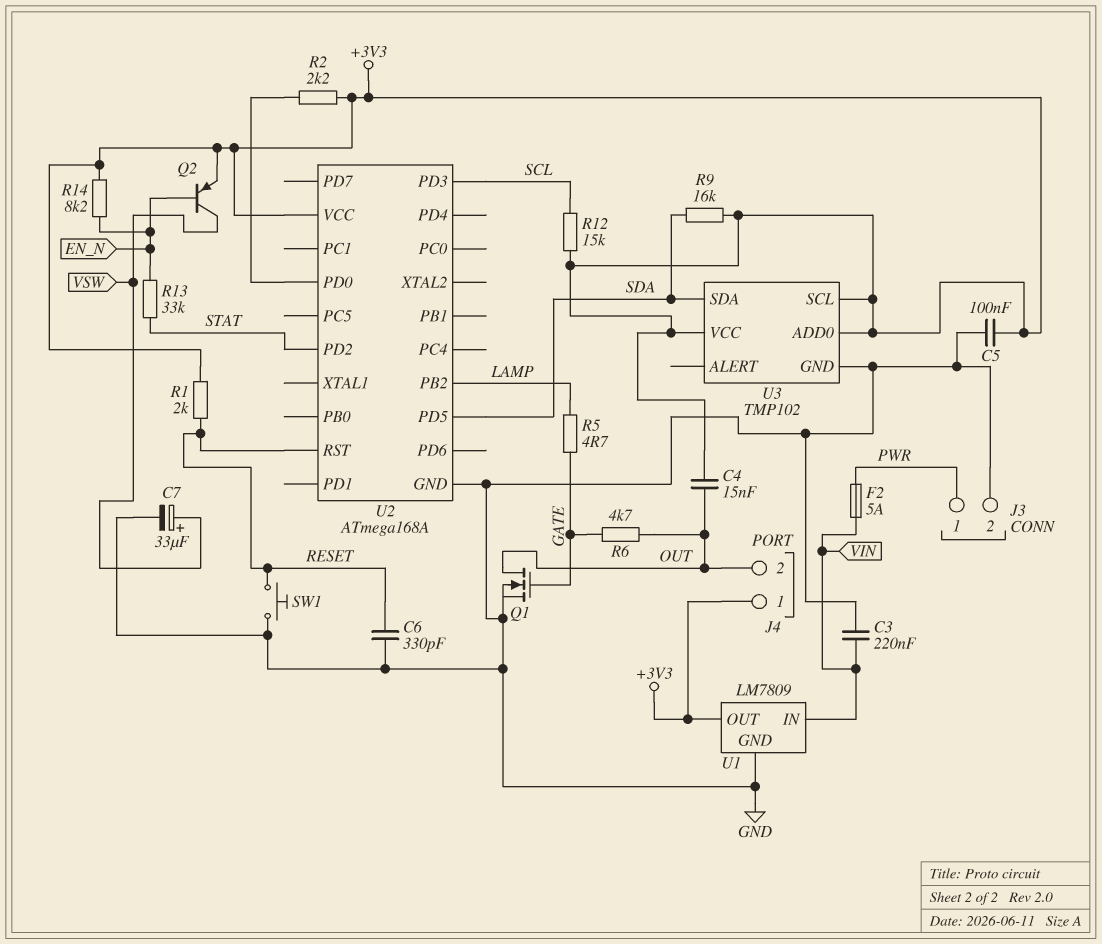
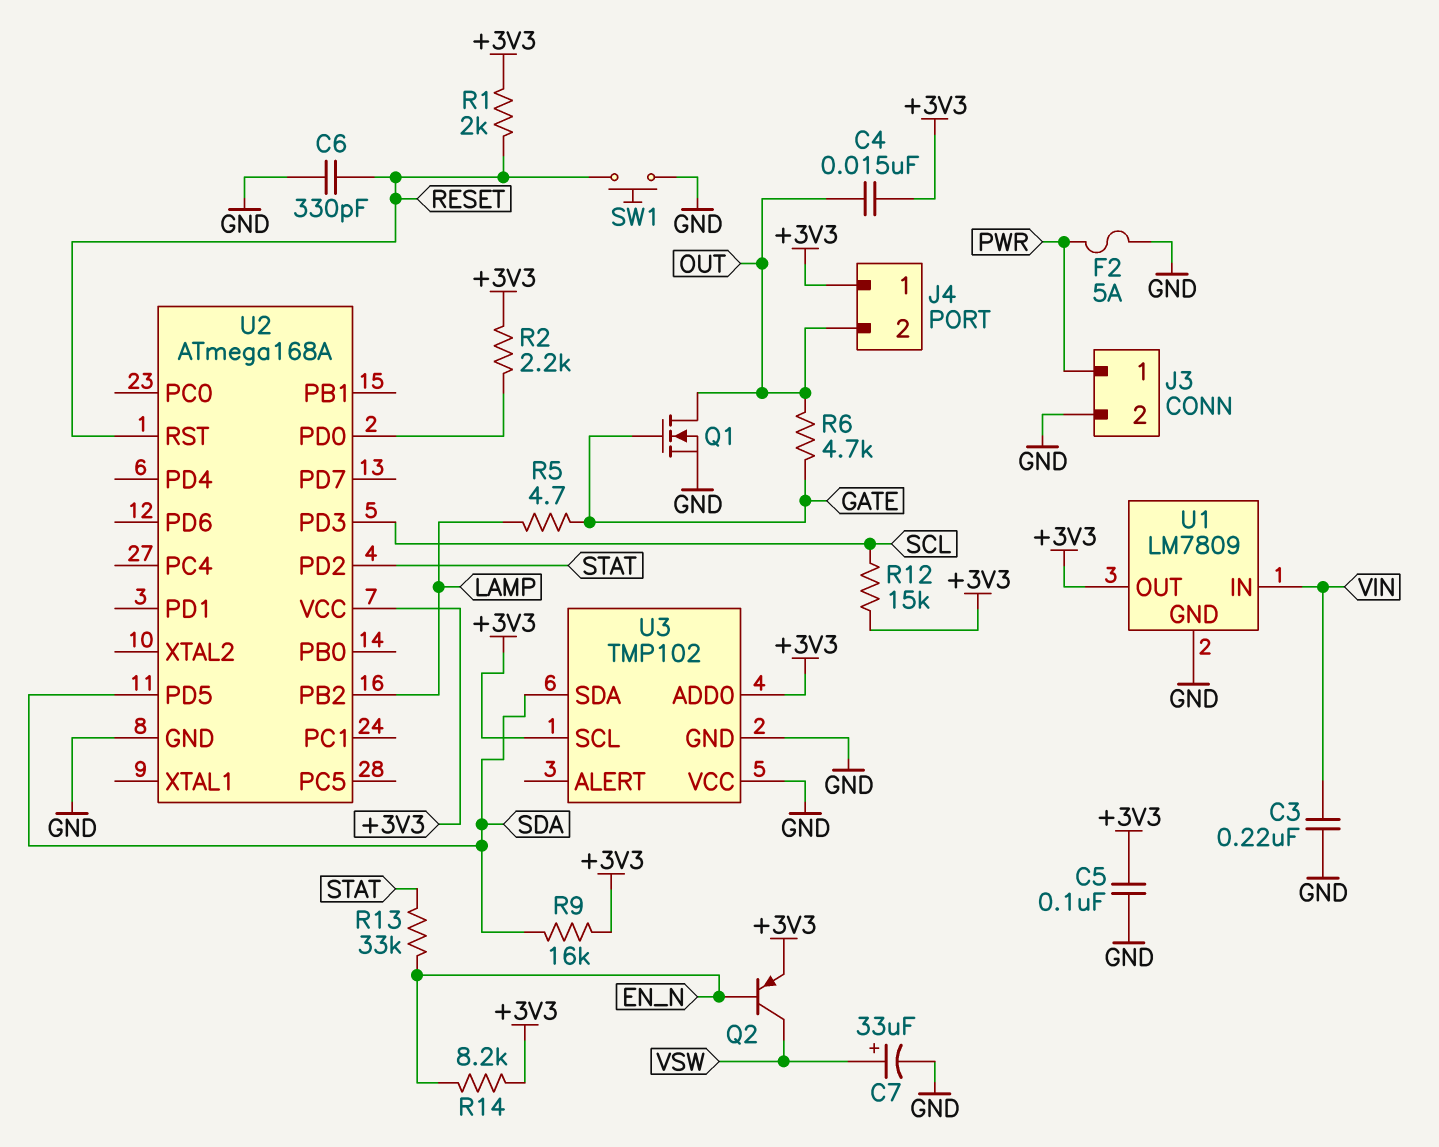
F2: 5A (PWR, VIN) -> 5A (GND, PWR)
U3 pin VCC: +3V3 -> GND

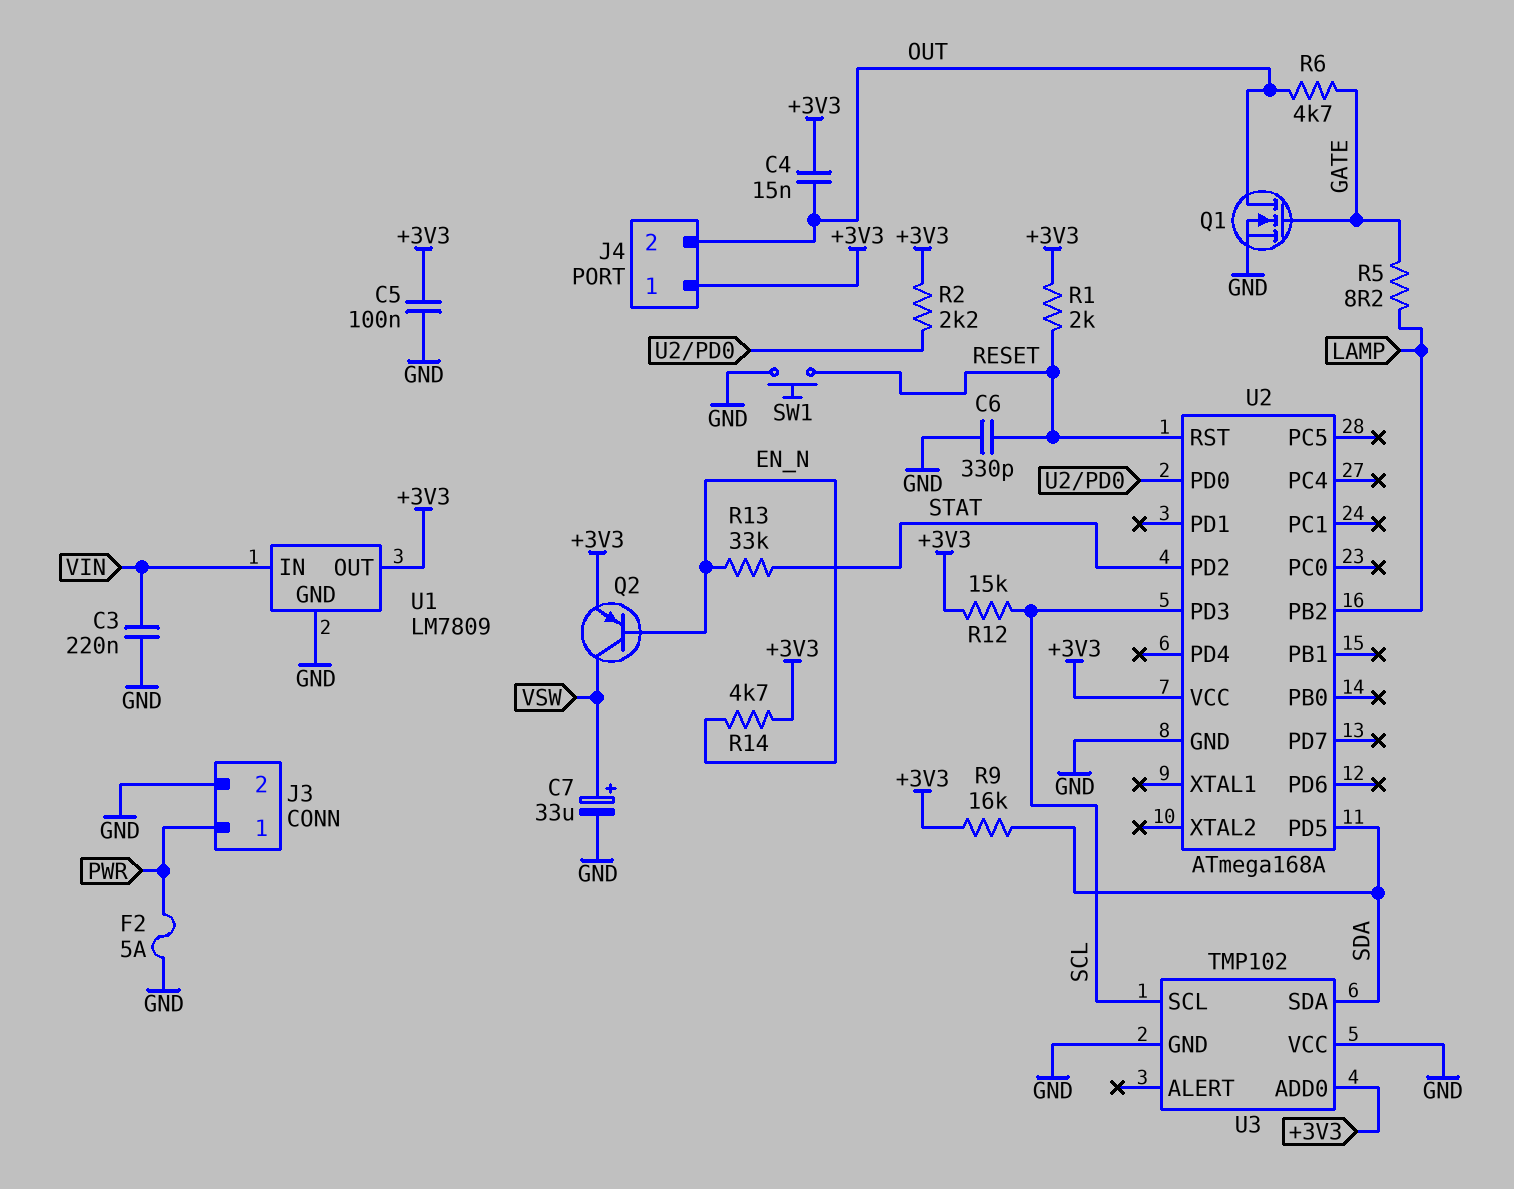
R5: 4.7 (GATE, LAMP) -> 8.2 (GATE, LAMP)
R14: 8.2k (+3V3, EN_N) -> 4.7k (+3V3, EN_N)
U3 pin SCL: +3V3 -> SCL

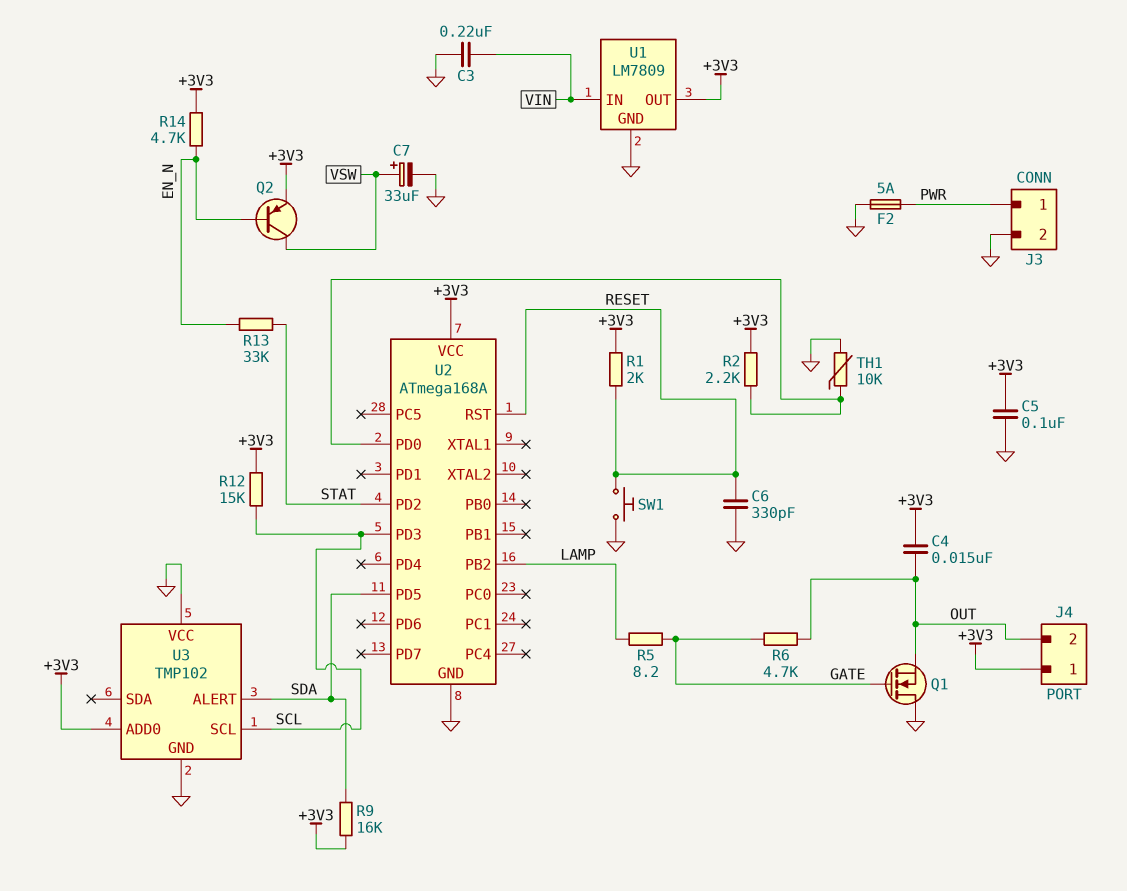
Q1: NMOS (G GATE, D OUT, S GND) -> NMOS (G GATE, D GND, S OUT)
TH1: none -> 10k (GND, U2/PD0)
U3 pin ALERT: none -> SDA
U3 pin SDA: SDA -> none

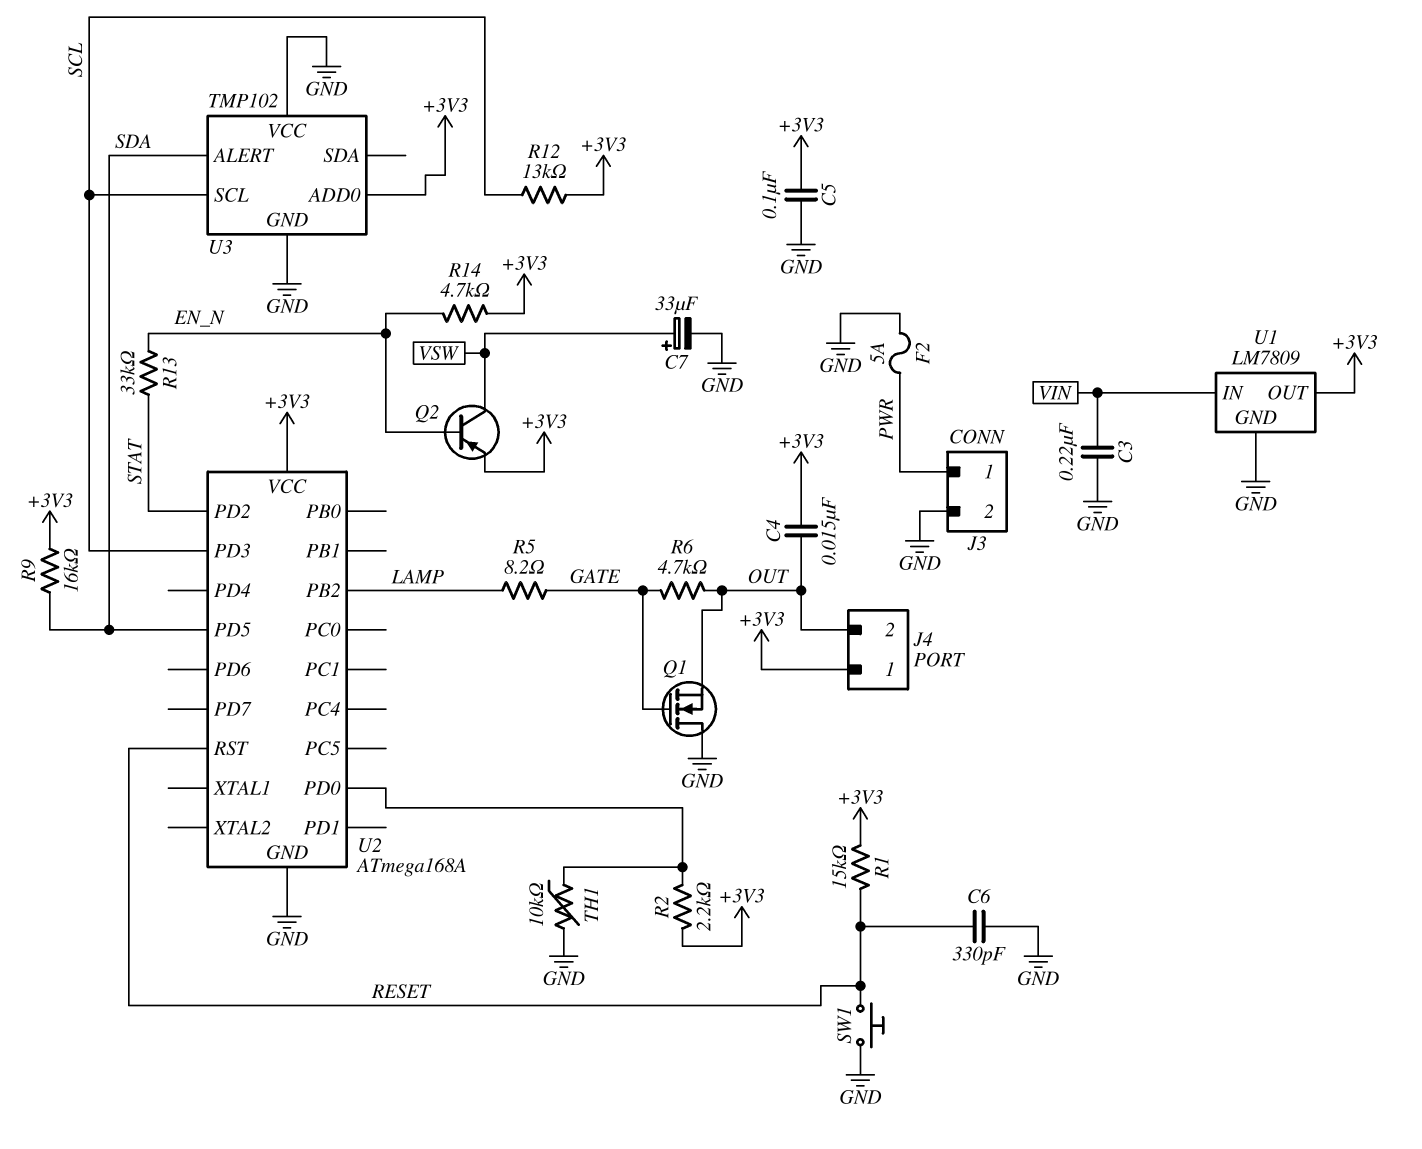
R1: 2k (+3V3, RESET) -> 15k (+3V3, RESET)
R12: 15k (+3V3, SCL) -> 13k (+3V3, SCL)

